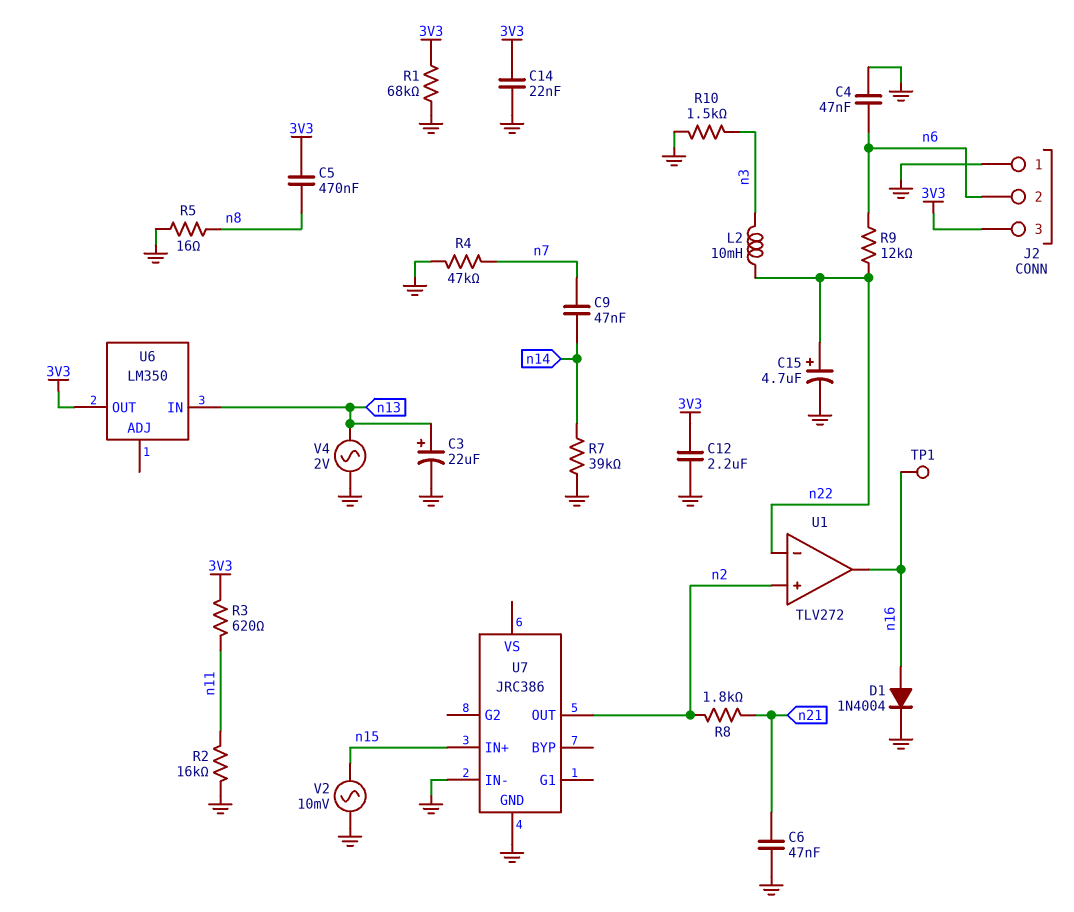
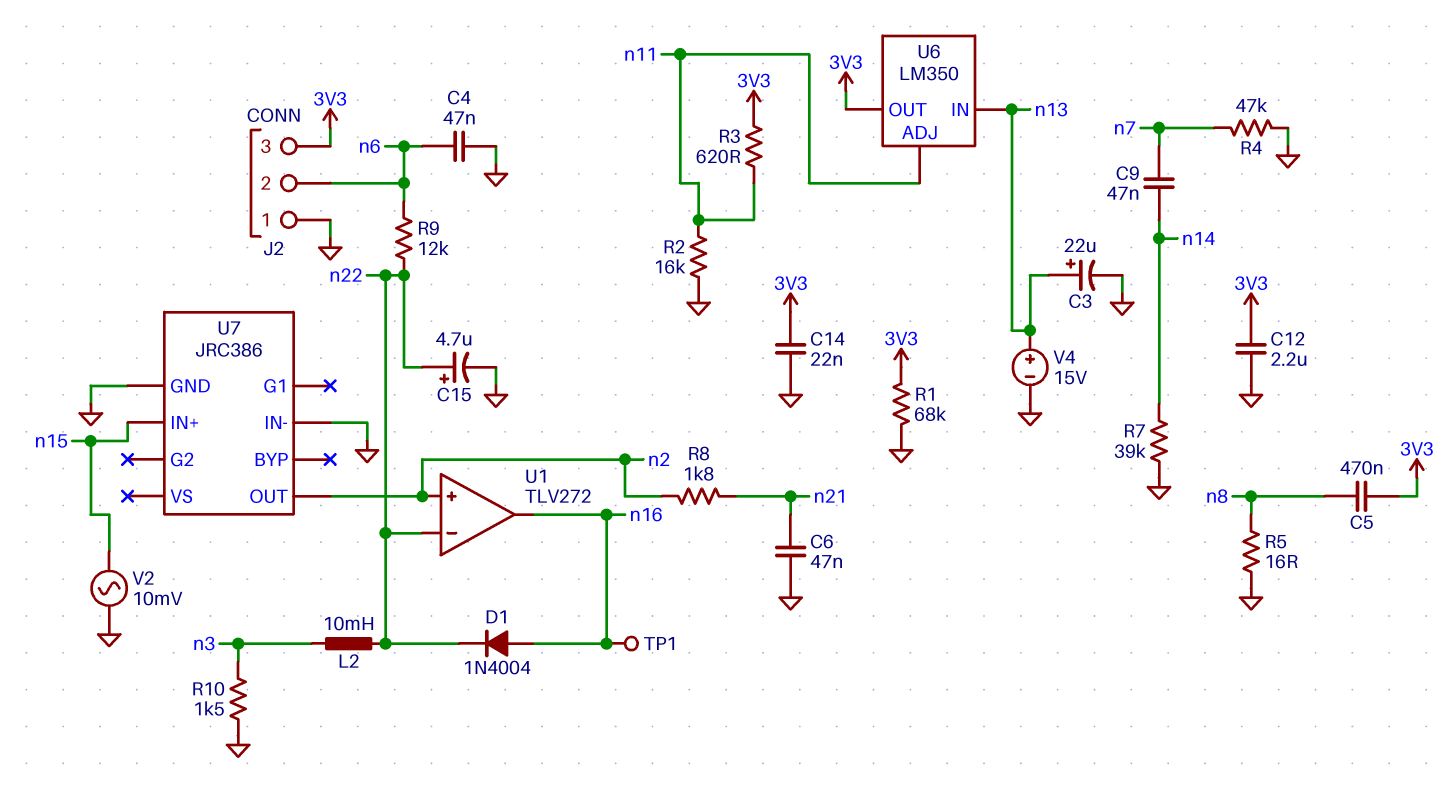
D1: diode 1N4004 (A n16, K GND) -> diode 1N4004 (A n16, K n22)
U6 pin ADJ: none -> n11
V4: AC 2V (GND, n13) -> 15V (plus n13, minus GND)

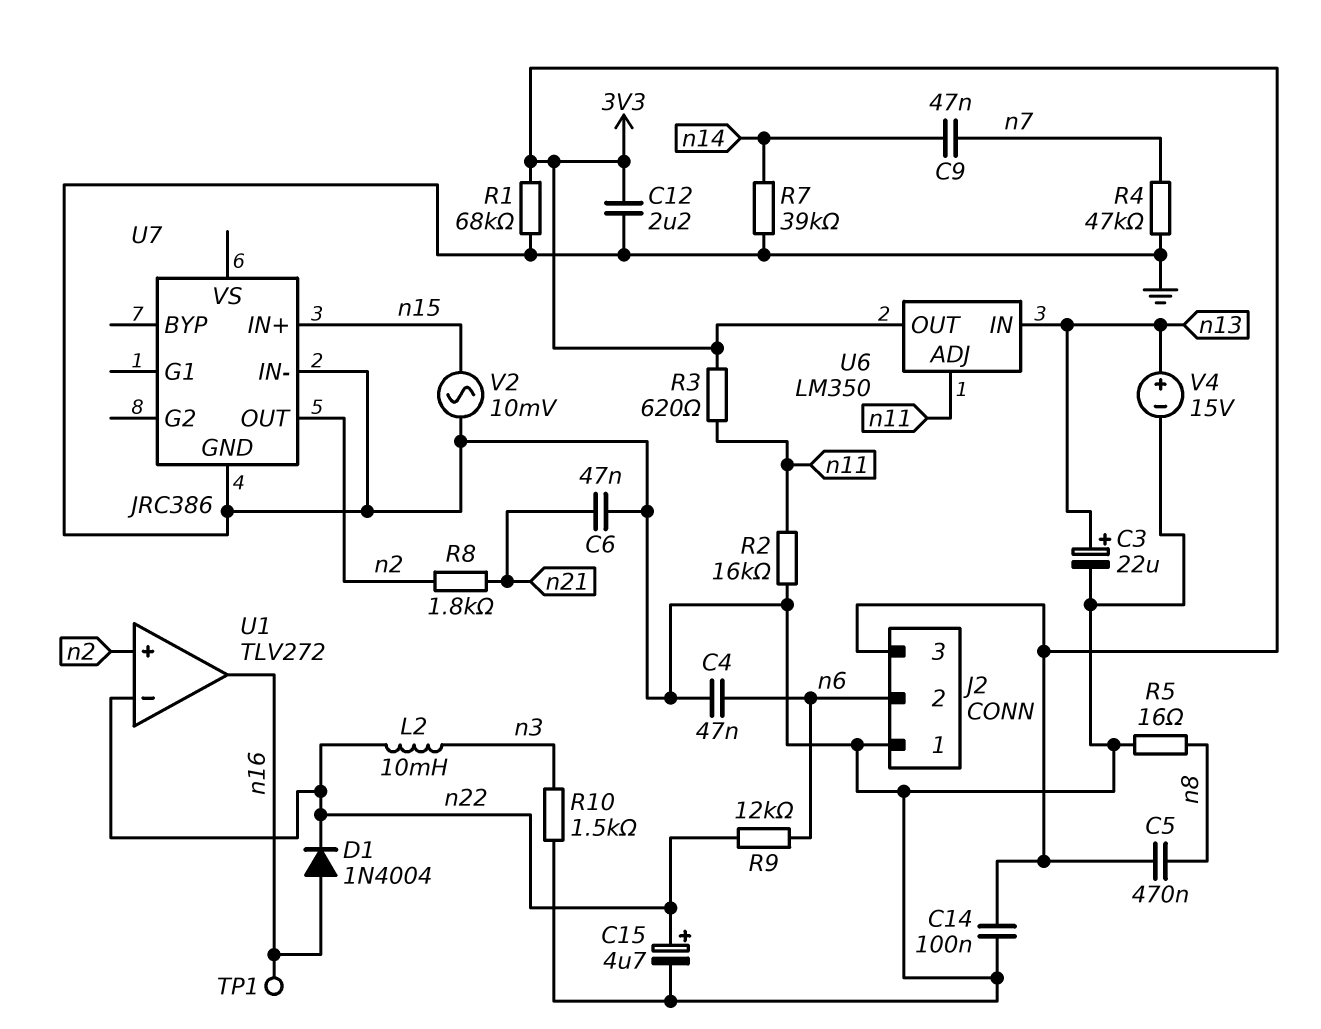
C14: 22nF (3V3, GND) -> 100nF (3V3, GND)

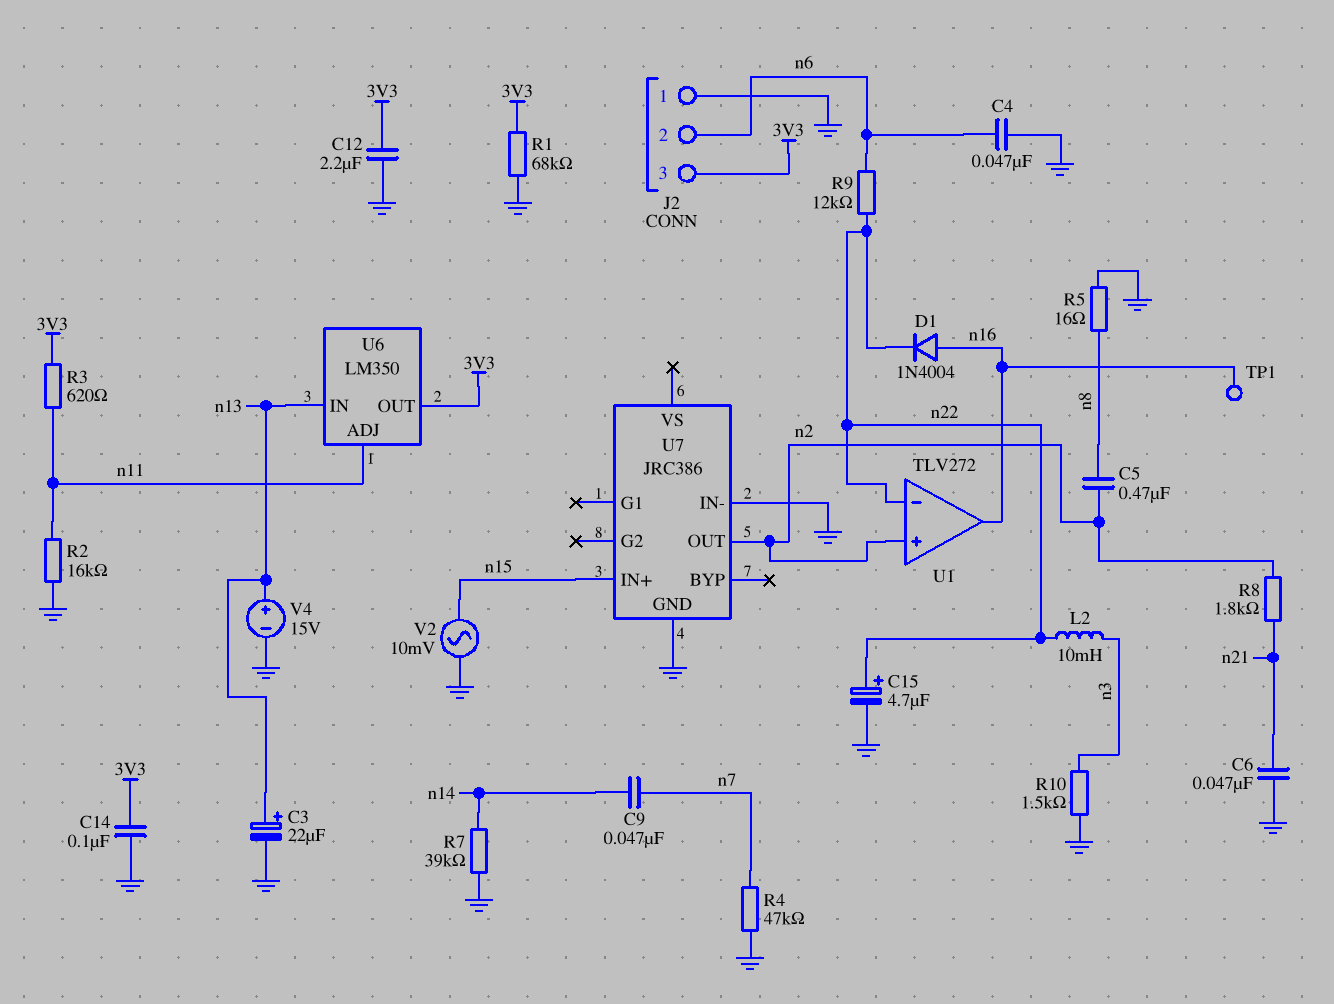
C5: 470nF (3V3, n8) -> 470nF (n2, n8)

